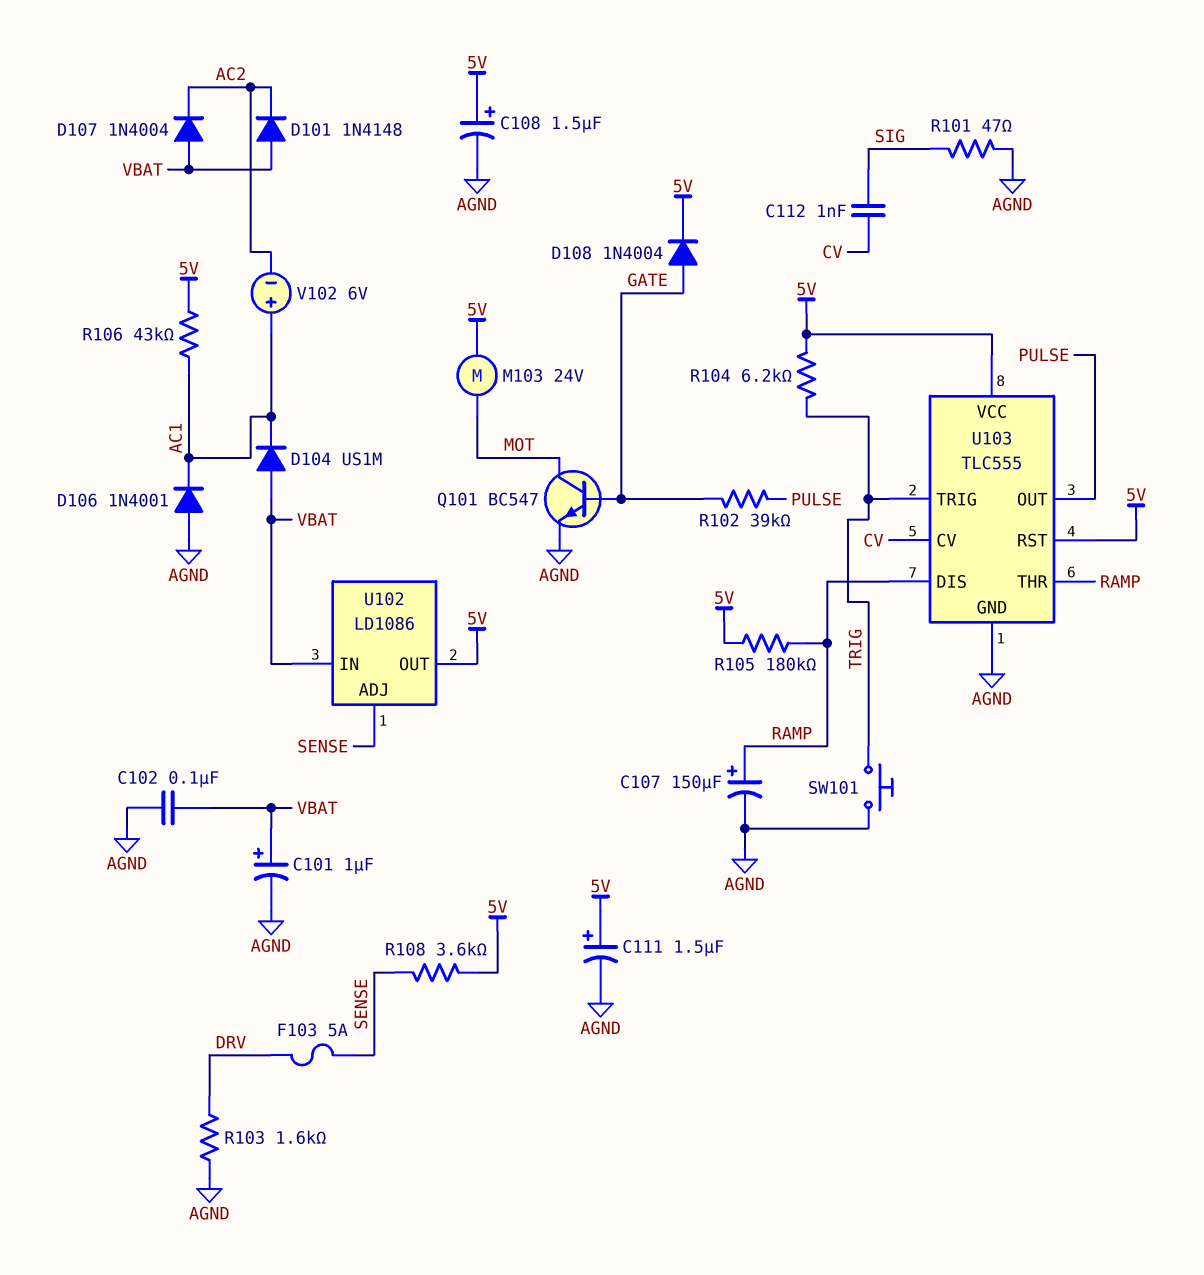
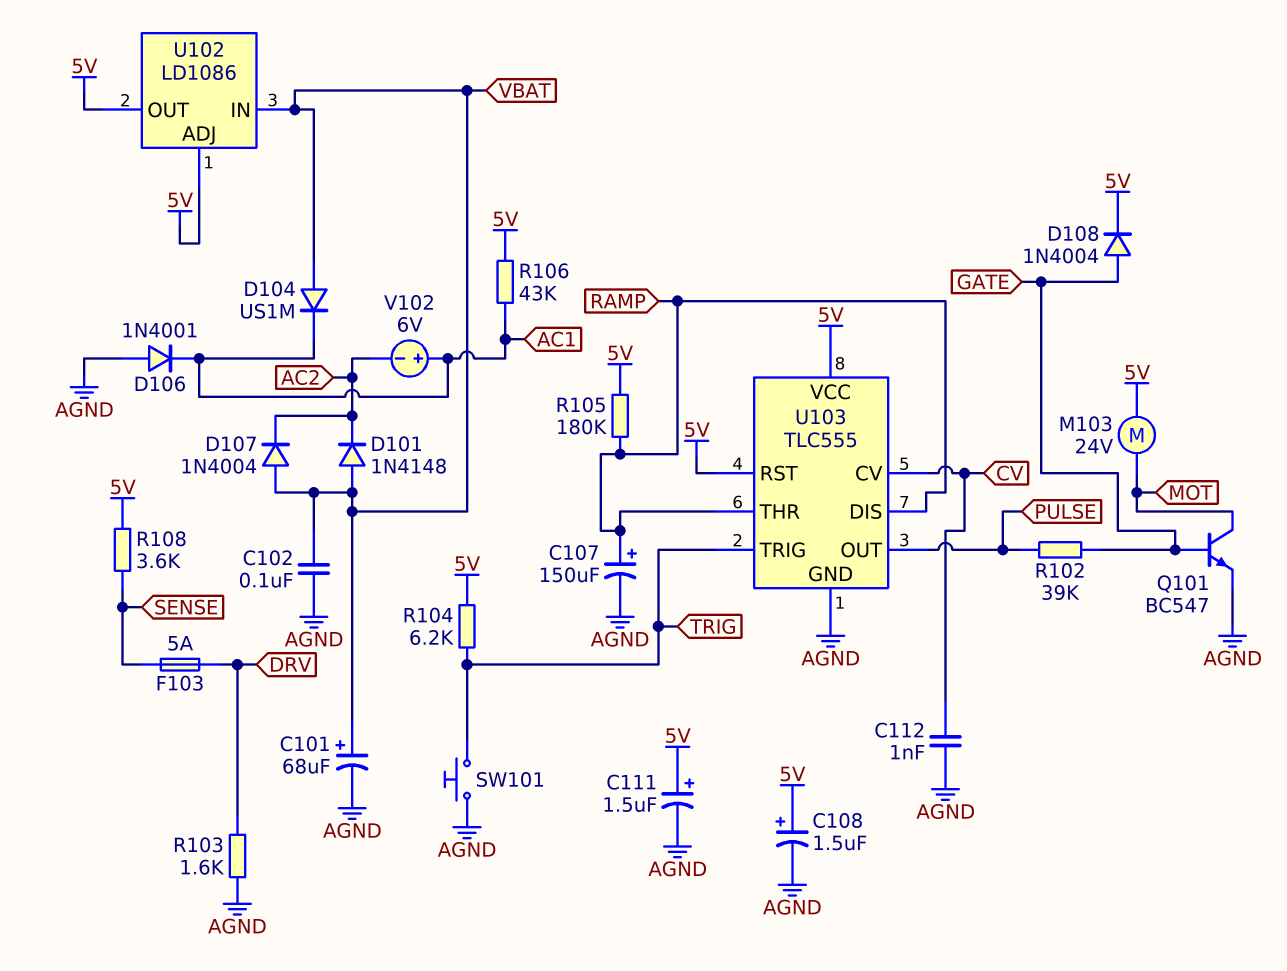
C101: 1uF (plus VBAT, minus AGND) -> 68uF (plus VBAT, minus AGND)
C112: 1nF (CV, SIG) -> 1nF (AGND, CV)
R101: 47 (AGND, SIG) -> none
U102 pin ADJ: SENSE -> 5V

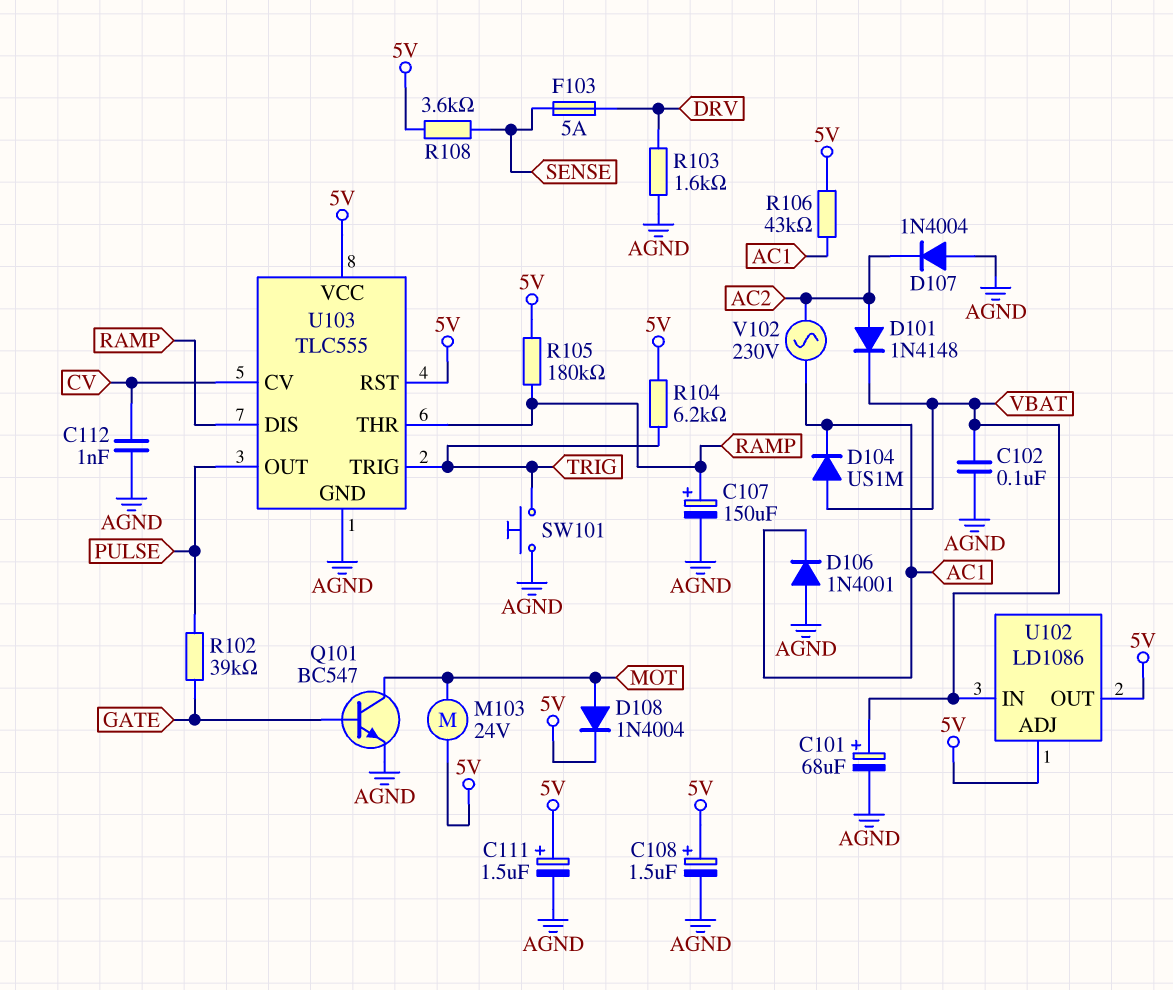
D101: diode 1N4148 (A VBAT, K AC2) -> diode 1N4148 (A AC2, K VBAT)
D107: diode 1N4004 (A VBAT, K AC2) -> diode 1N4004 (A AGND, K AC2)
D108: diode 1N4004 (A GATE, K 5V) -> diode 1N4004 (A MOT, K 5V)
V102: 6V (plus AC1, minus AC2) -> AC 230V (AC1, AC2)

